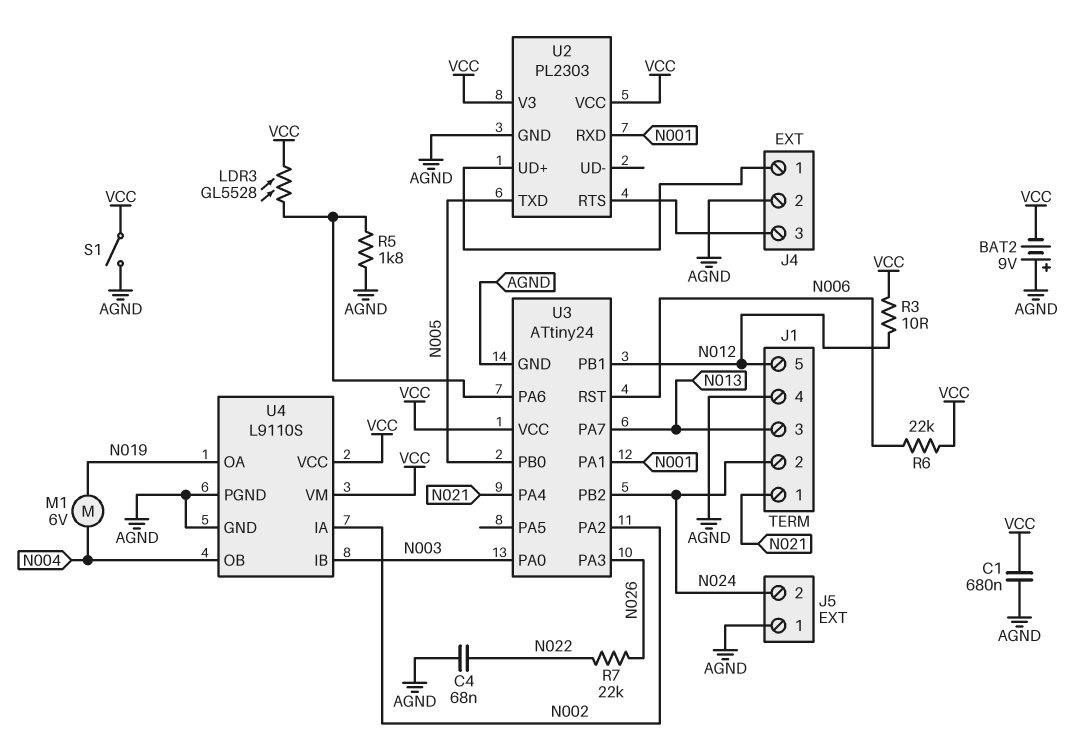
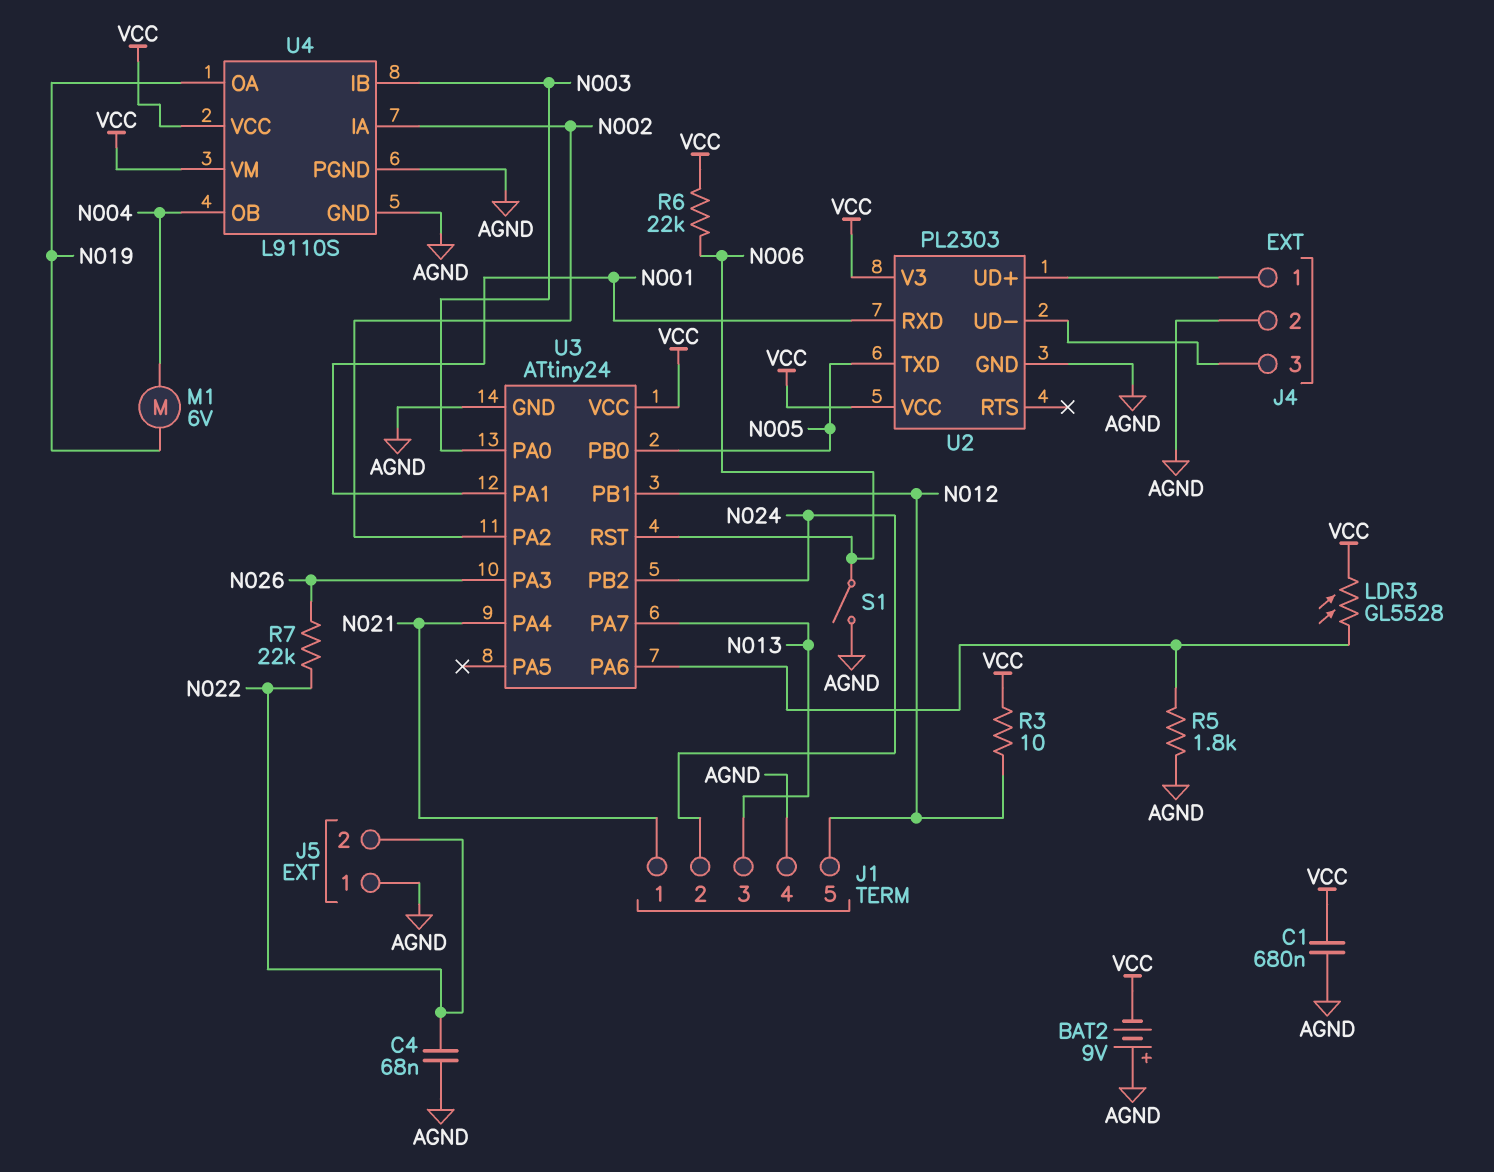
J5 pin 2: N024 -> N022
S1: switch (AGND, VCC) -> switch (AGND, N006)
U2 pin RTS: J4/3 -> none
U2 pin UD-: none -> J4/3

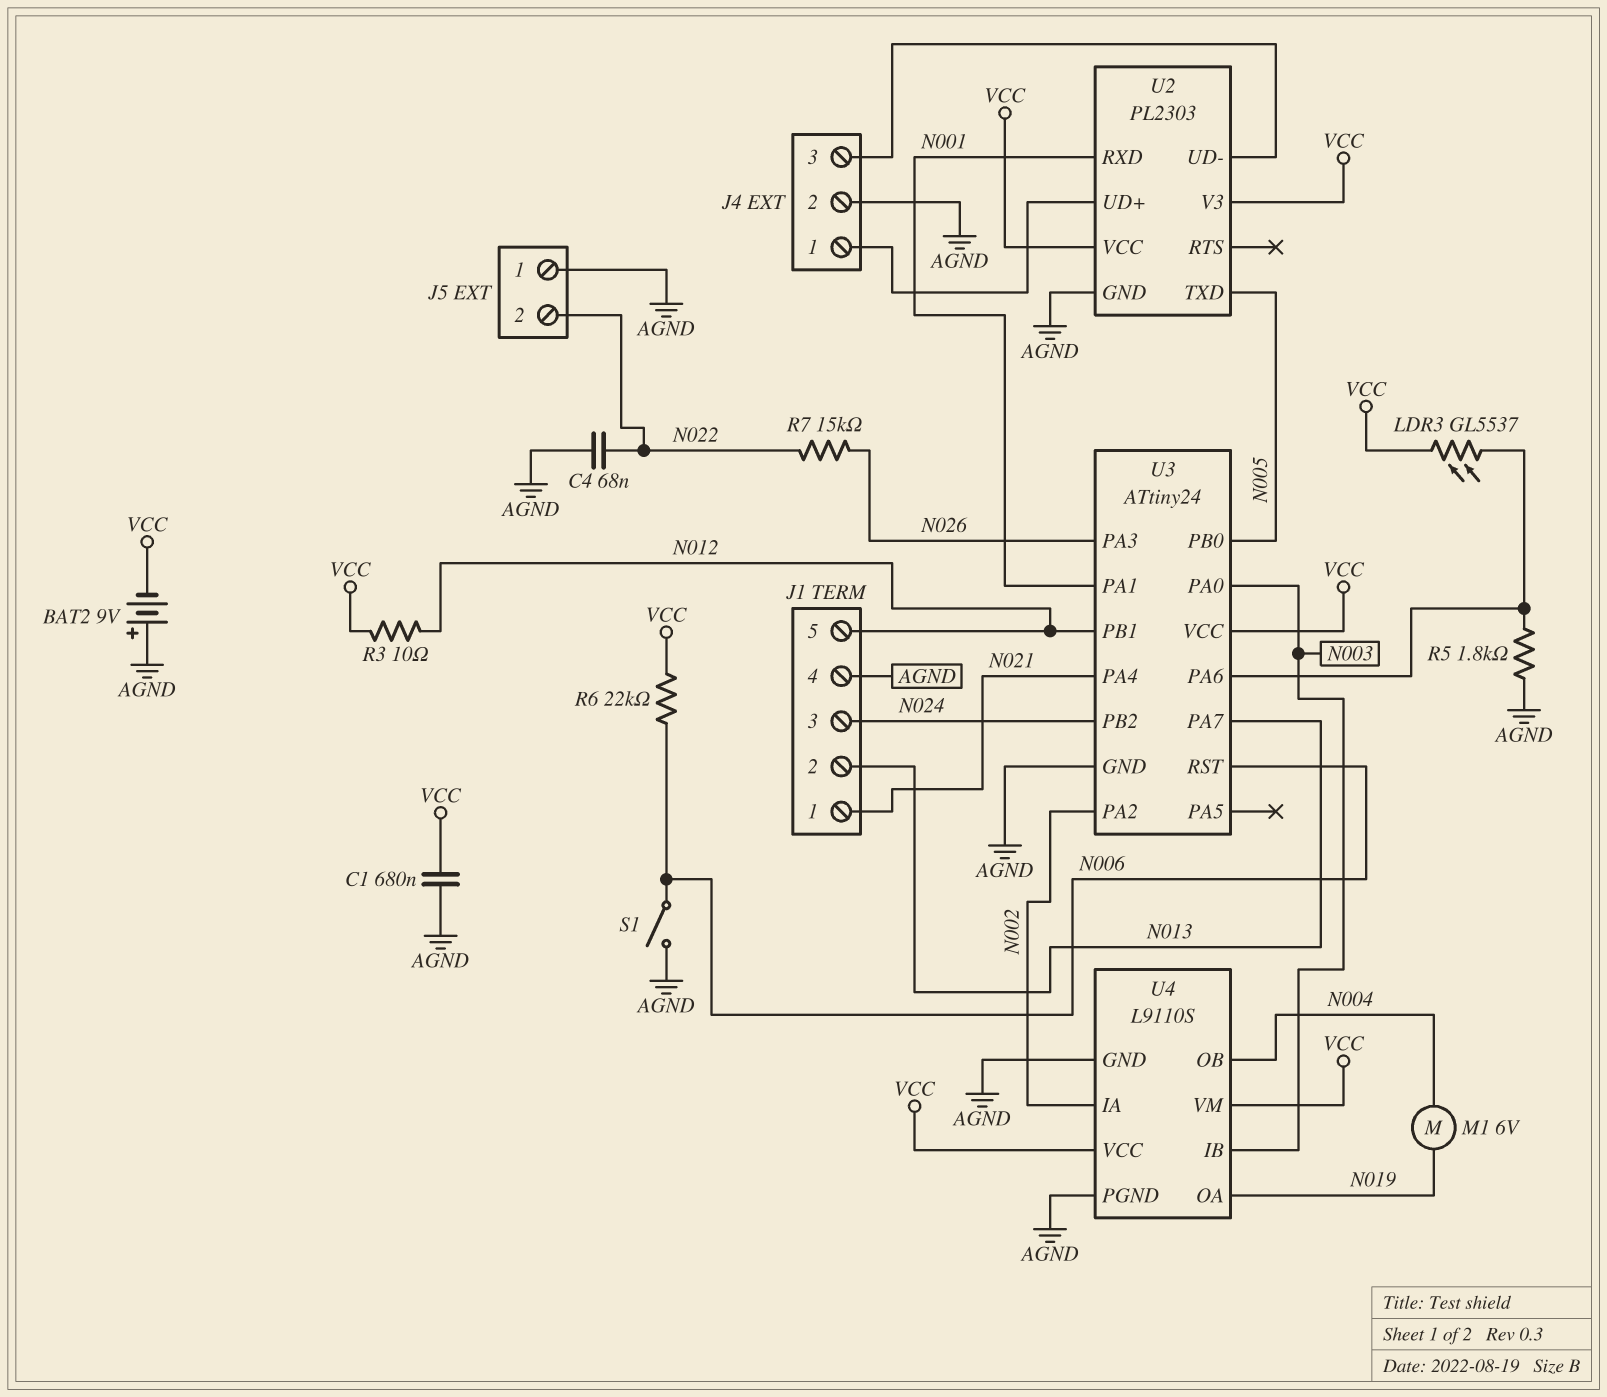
J1 pin 2: N024 -> N013
J1 pin 3: N013 -> N024
LDR3: GL5528 (U3/PA6, VCC) -> GL5537 (U3/PA6, VCC)
R7: 22k (N022, N026) -> 15k (N022, N026)

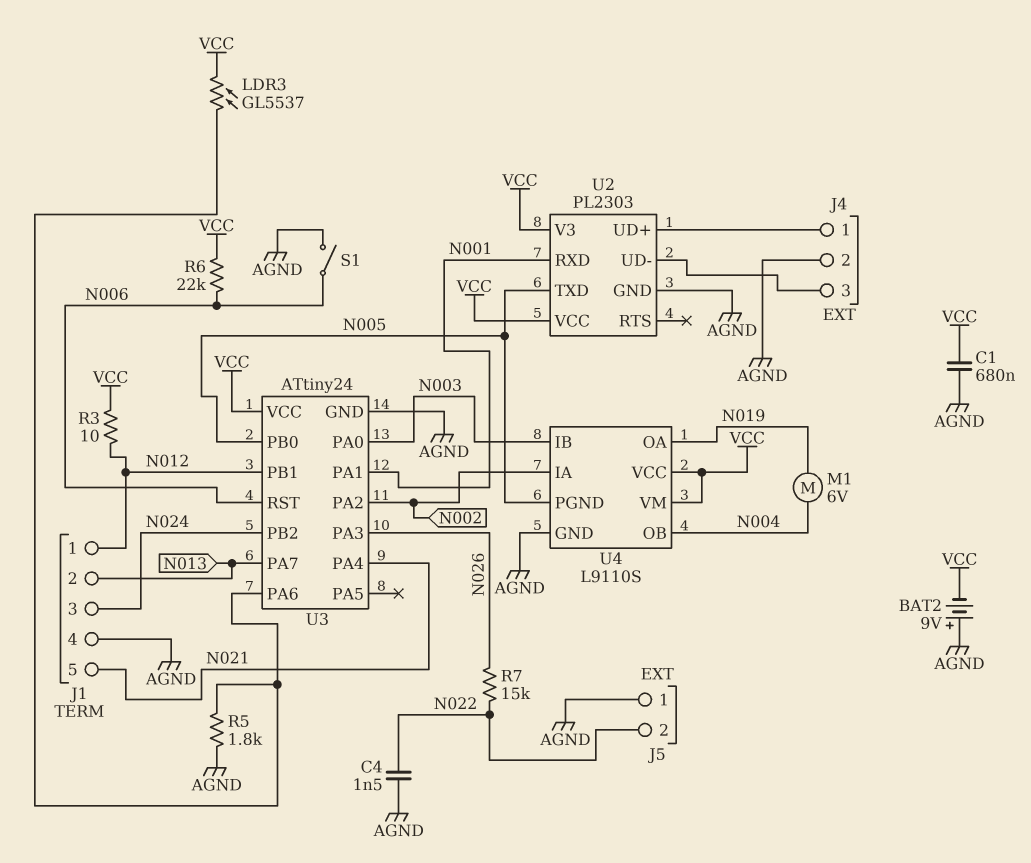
C4: 68nF (AGND, N022) -> 1.5nF (AGND, N022)
J1 pin 1: N021 -> N012
J1 pin 5: N012 -> N021
U4 pin PGND: AGND -> N005

